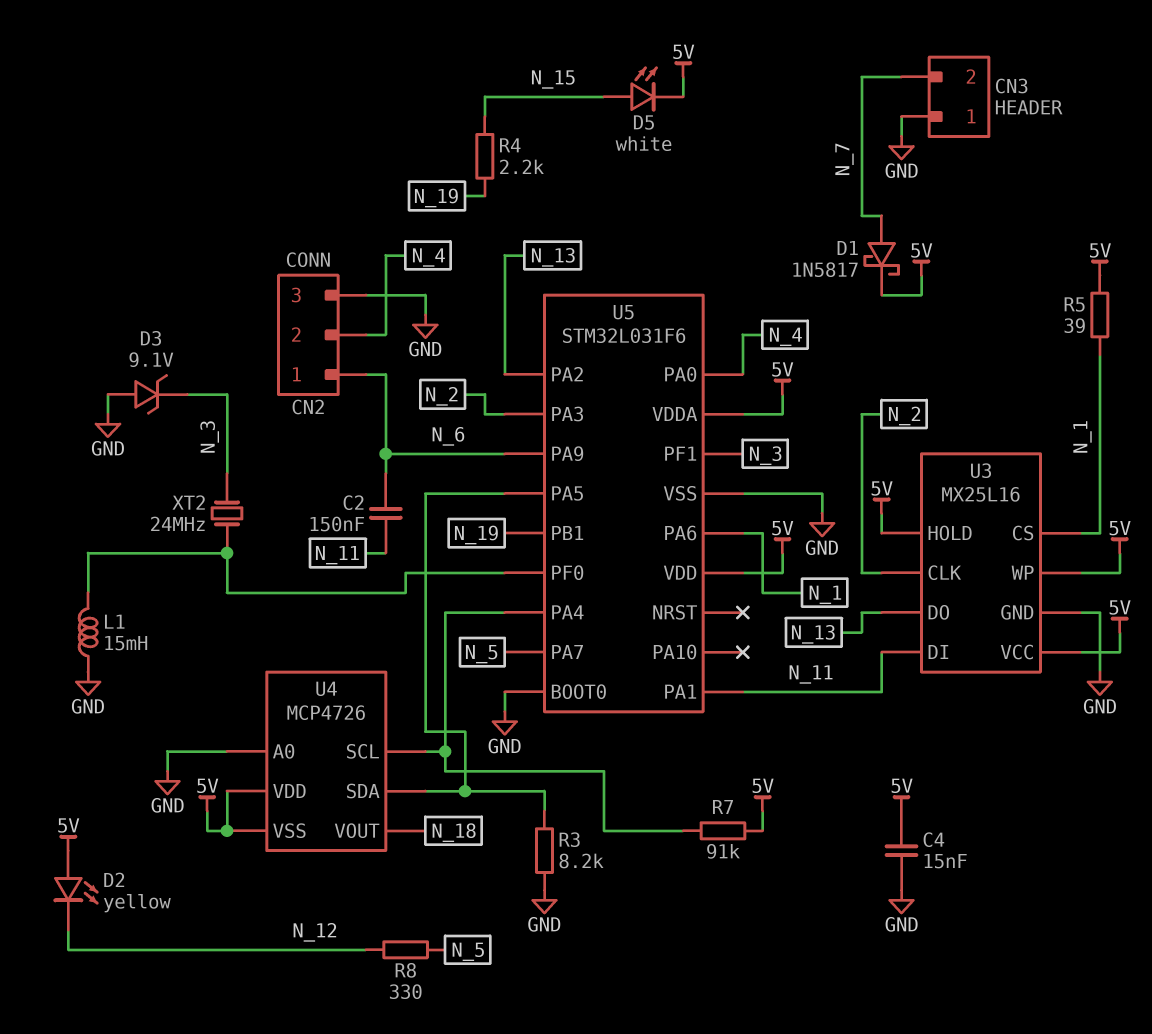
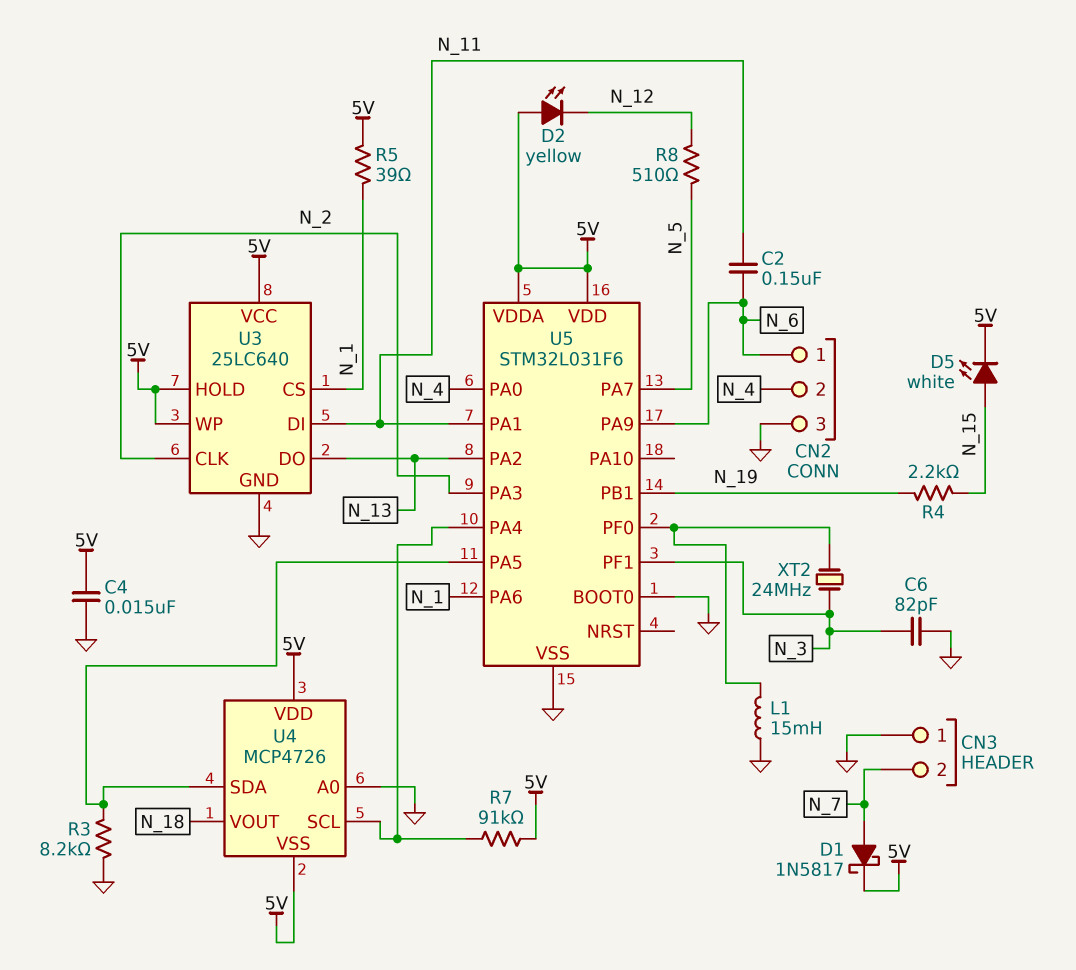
C6: none -> 82pF (GND, N_3)
D3: zener 9.1V (A GND, K N_3) -> none
R8: 330 (N_5, N_12) -> 510 (N_5, N_12)
U3: MX25L16 -> 25LC640

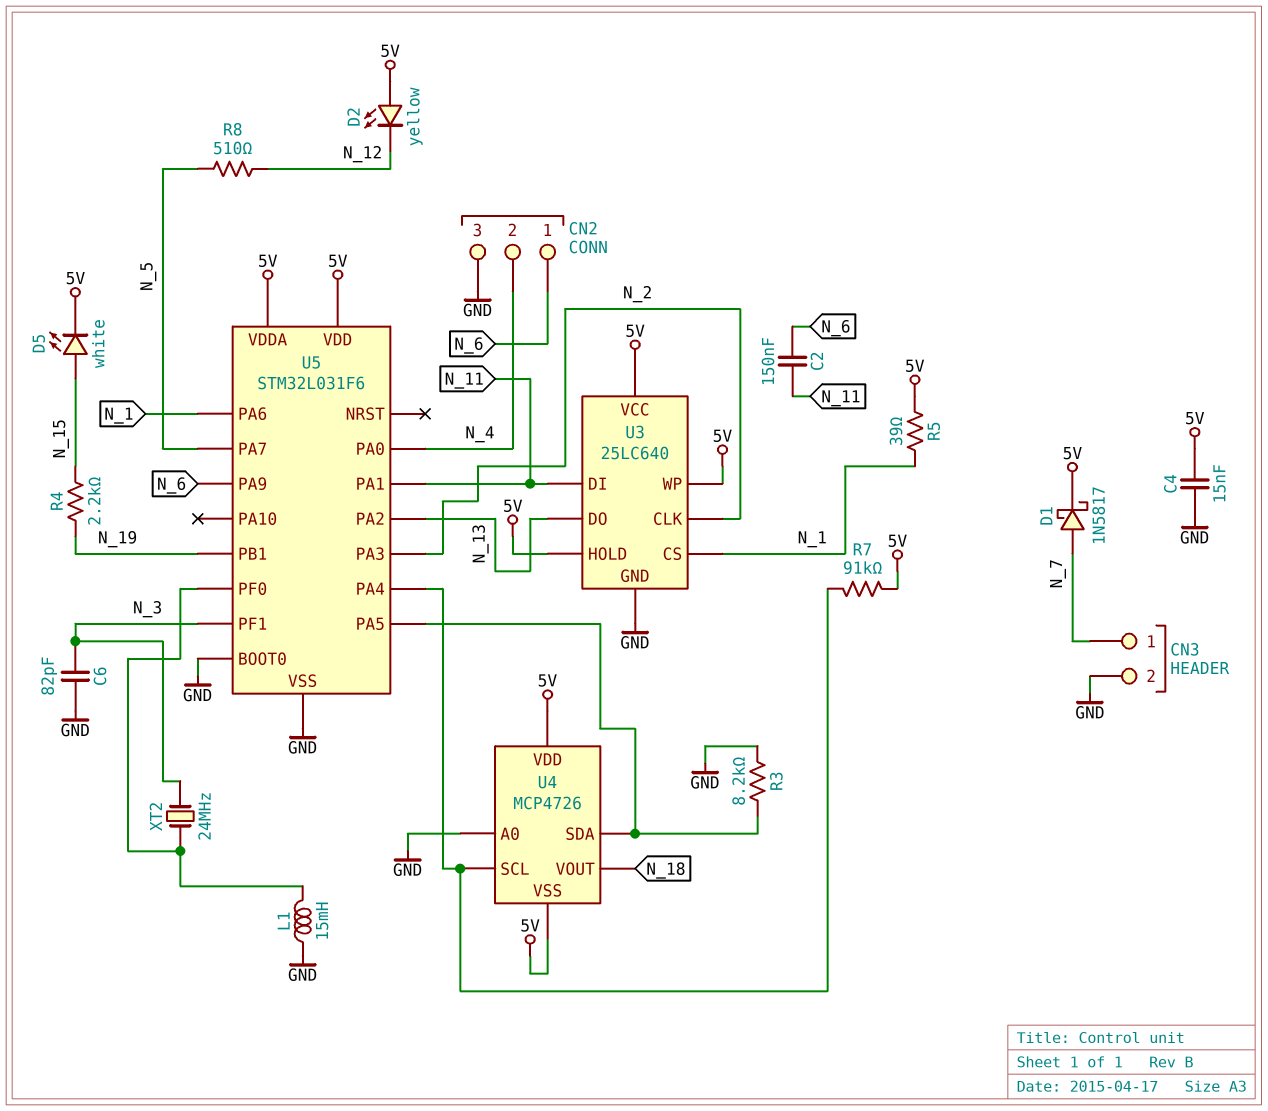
CN3 pin 1: GND -> N_7
CN3 pin 2: N_7 -> GND

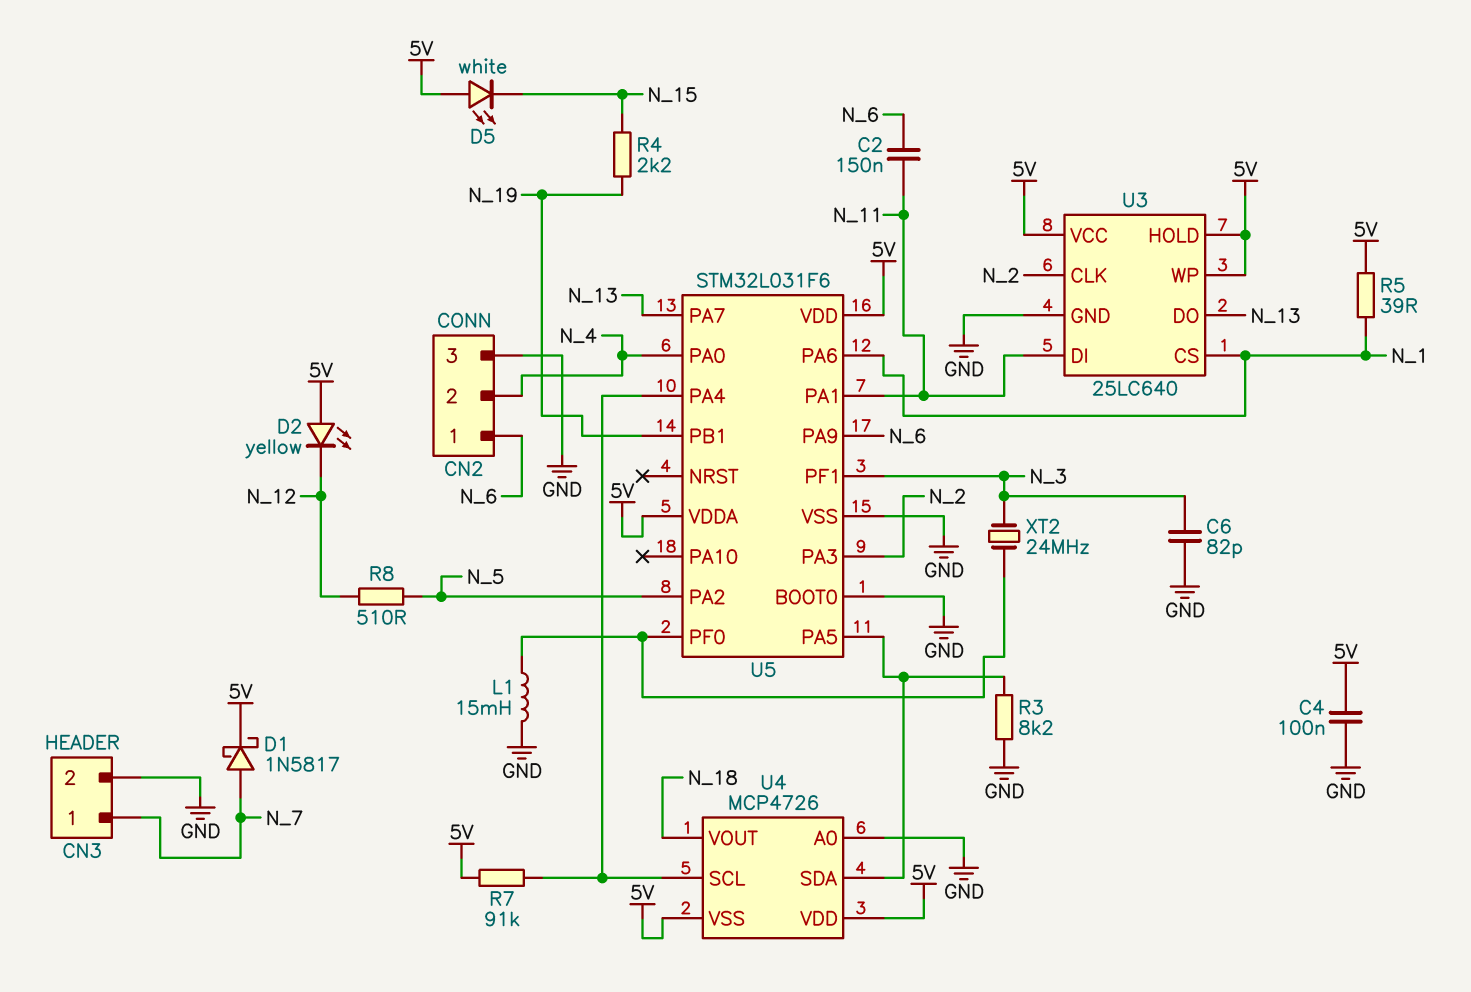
C4: 15nF (5V, GND) -> 100nF (5V, GND)
D5: LED white (A N_15, K 5V) -> LED white (A 5V, K N_15)
U5 pin PA2: N_13 -> N_5
U5 pin PA7: N_5 -> N_13

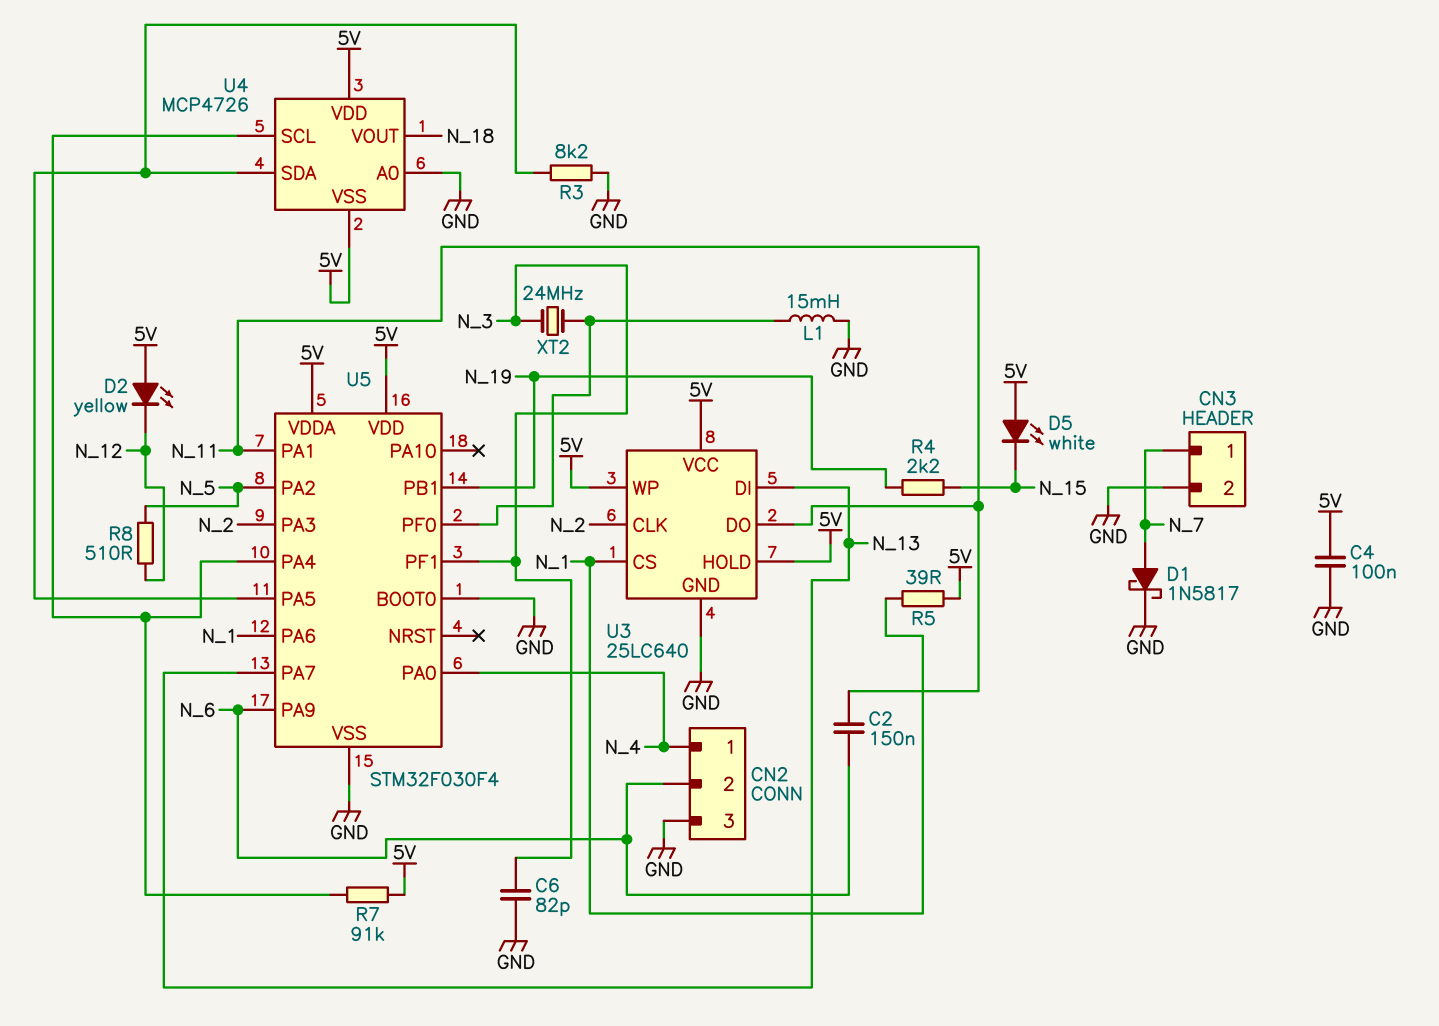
CN2 pin 1: N_6 -> N_4
CN2 pin 2: N_4 -> N_6
D1: schottky 1N5817 (A N_7, K 5V) -> schottky 1N5817 (A N_7, K GND)
U3 pin DI: N_11 -> N_13
U3 pin DO: N_13 -> N_11
U5: STM32L031F6 -> STM32F030F4

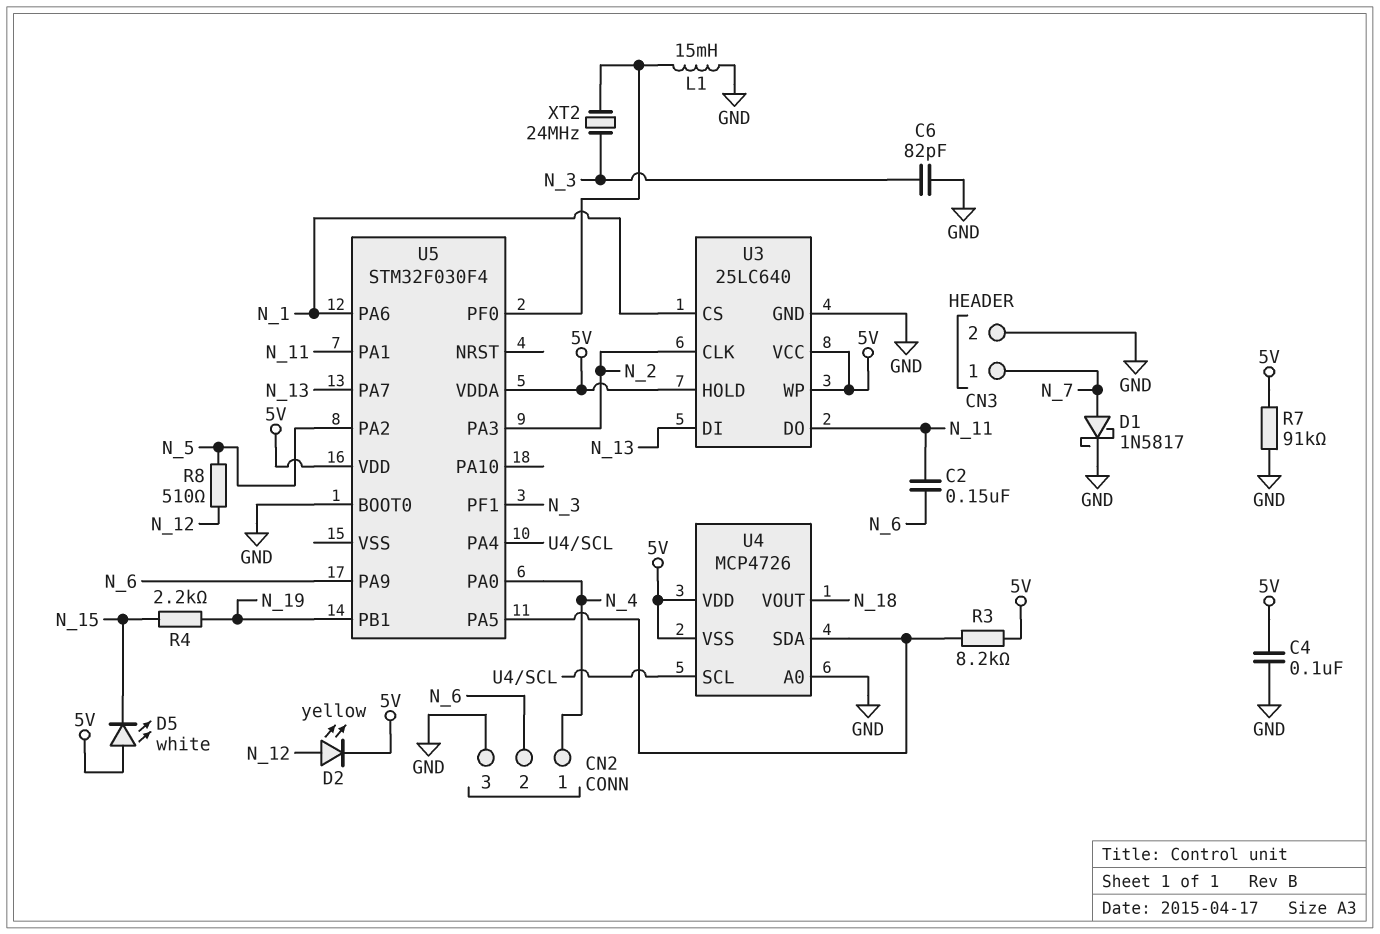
D2: LED yellow (A 5V, K N_12) -> LED yellow (A N_12, K 5V)
R3: 8.2k (GND, U4/SDA) -> 8.2k (5V, U4/SDA)
R5: 39 (5V, N_1) -> none
R7: 91k (5V, U4/SCL) -> 91k (5V, GND)
U5 pin VSS: GND -> none

